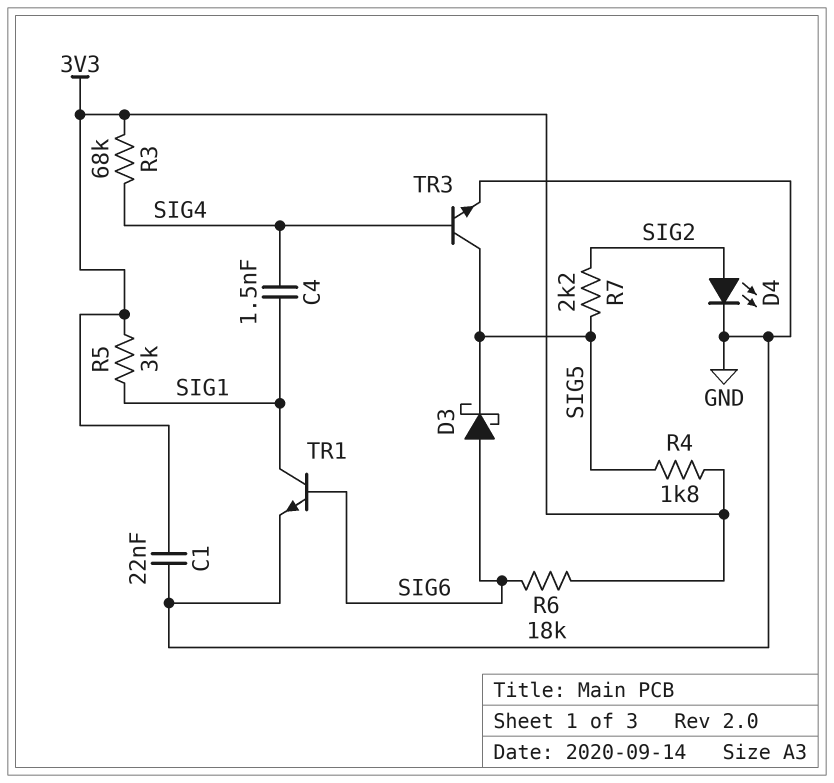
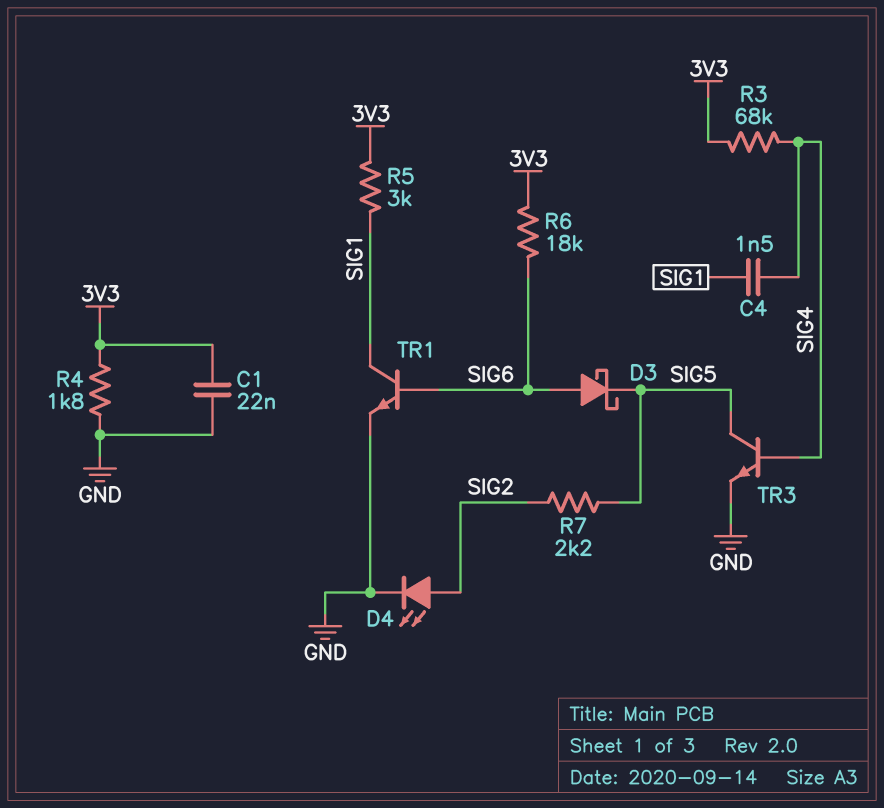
R4: 1.8k (3V3, SIG5) -> 1.8k (3V3, GND)

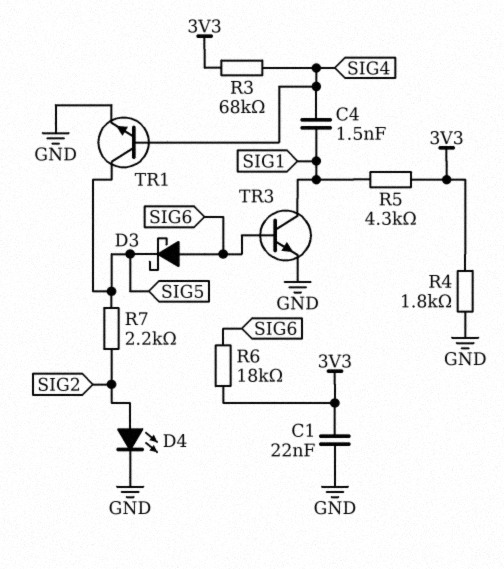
R5: 3k (3V3, SIG1) -> 4.3k (3V3, SIG1)
TR1: NPN (B SIG6, C SIG1, E GND) -> NPN (B SIG4, C SIG5, E GND)
TR3: NPN (B SIG4, C SIG5, E GND) -> NPN (B SIG6, C SIG1, E GND)

